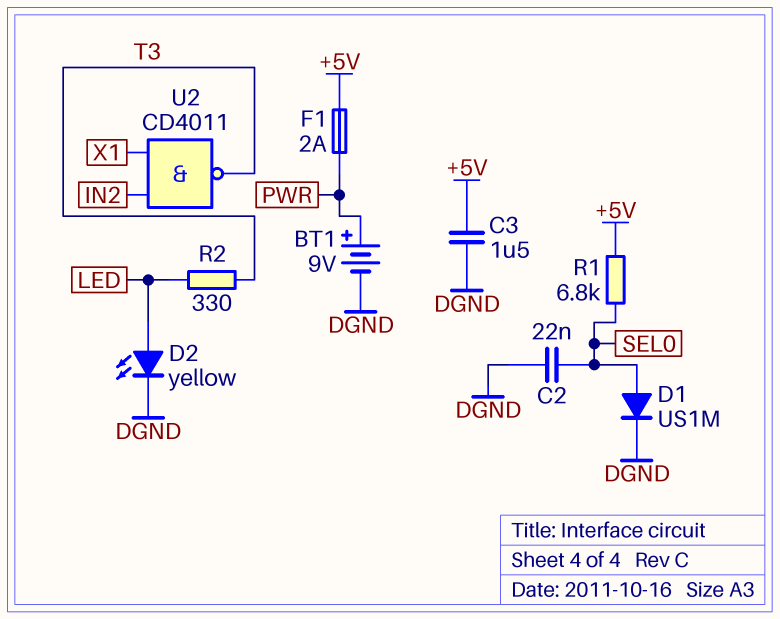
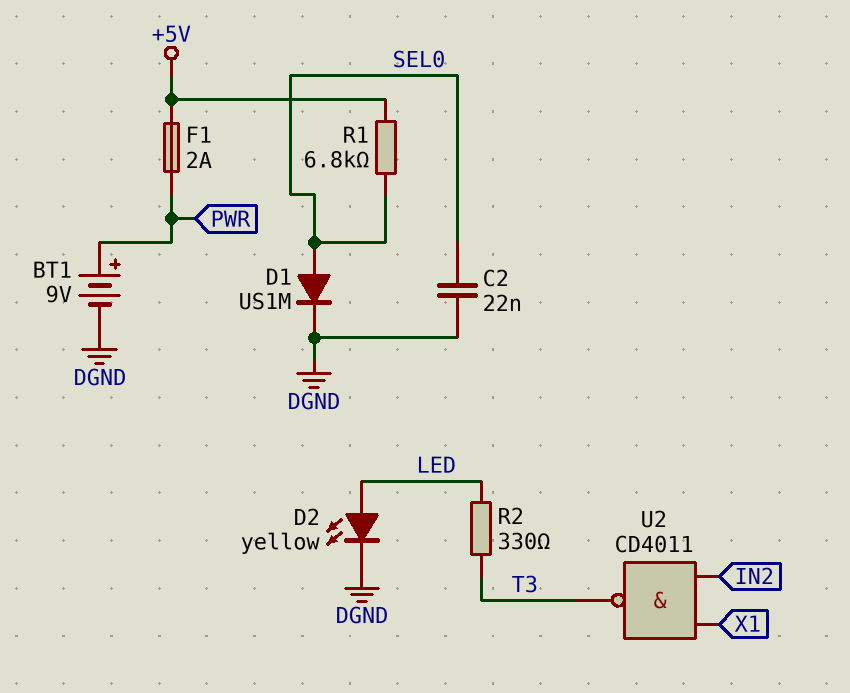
C3: 1.5uF (+5V, DGND) -> none

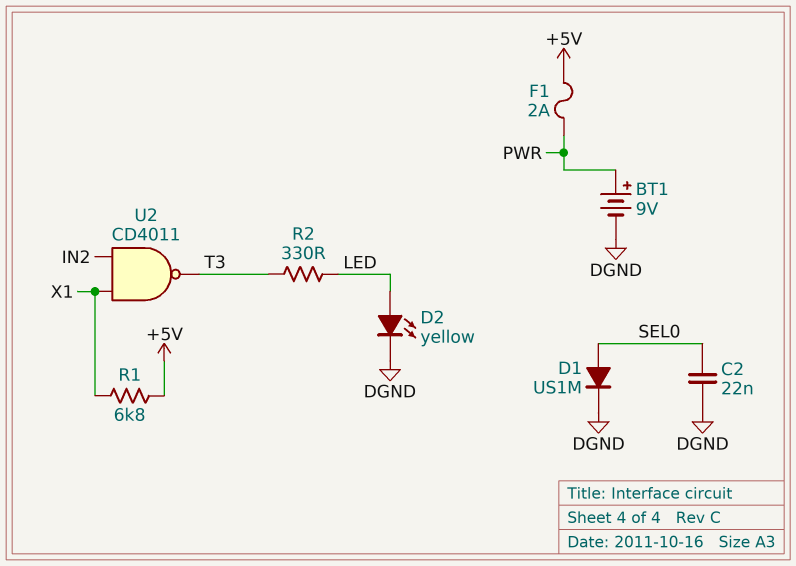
R1: 6.8k (+5V, SEL0) -> 6.8k (+5V, X1)

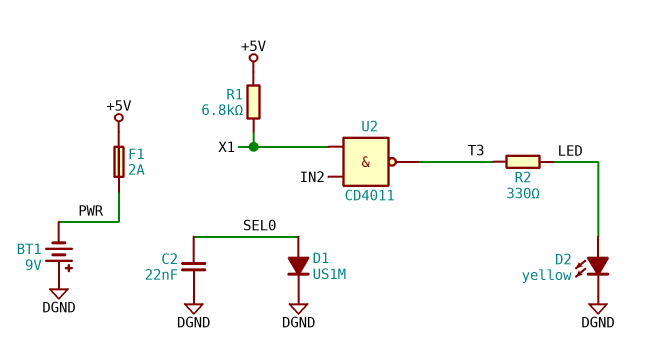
BT1: 9V (plus PWR, minus DGND) -> 9V (plus DGND, minus PWR)

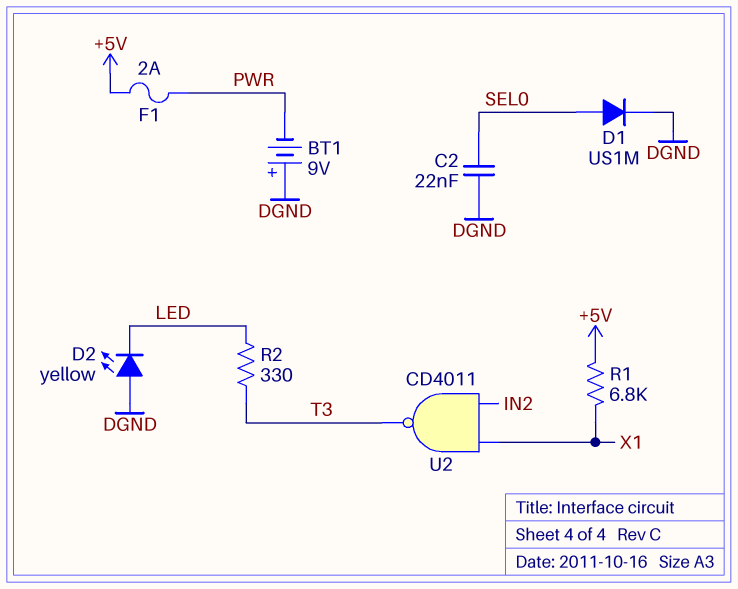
D2: LED yellow (A LED, K DGND) -> LED yellow (A DGND, K LED)

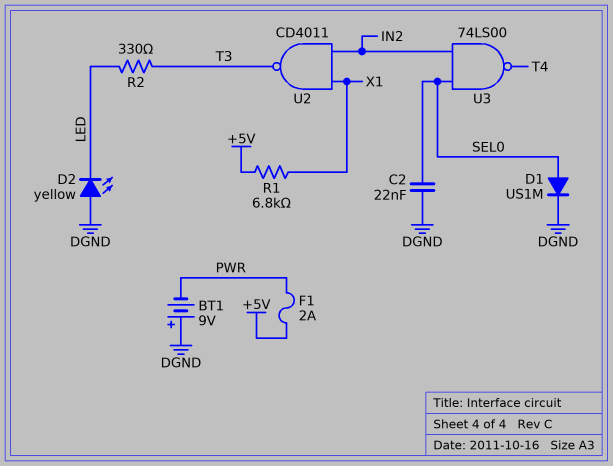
U3: none -> NAND 74LS00 (in IN2, in SEL0, out T4)

